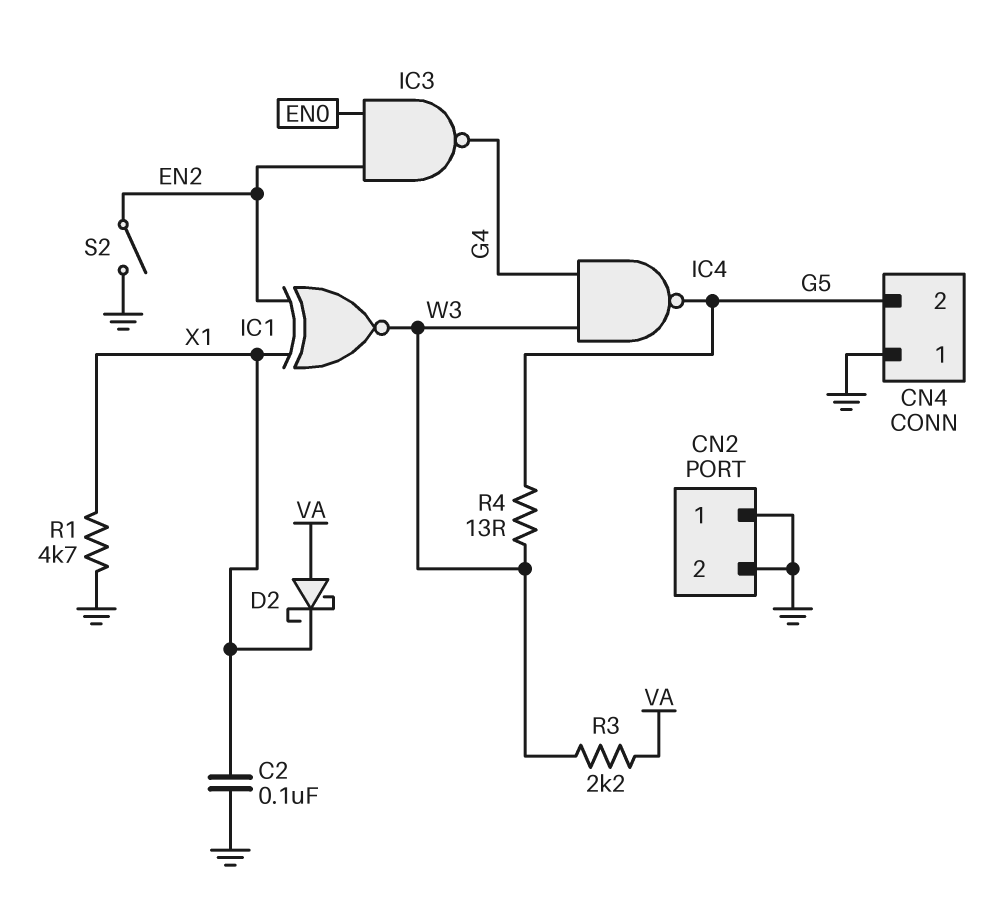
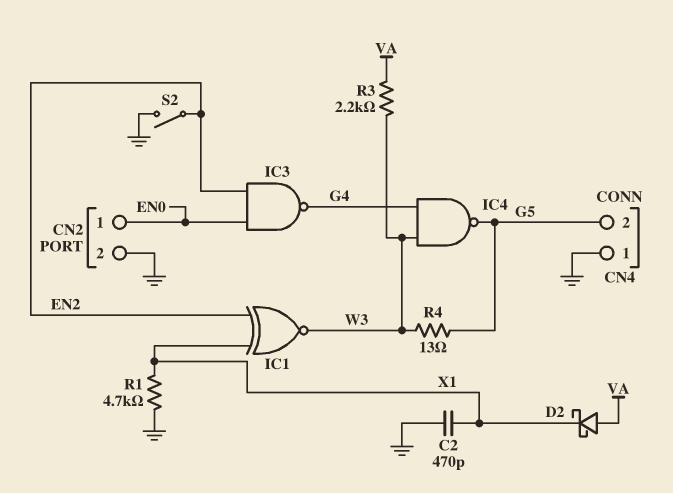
C2: 100nF (GND, X1) -> 470pF (GND, X1)
CN2 pin 1: GND -> EN0

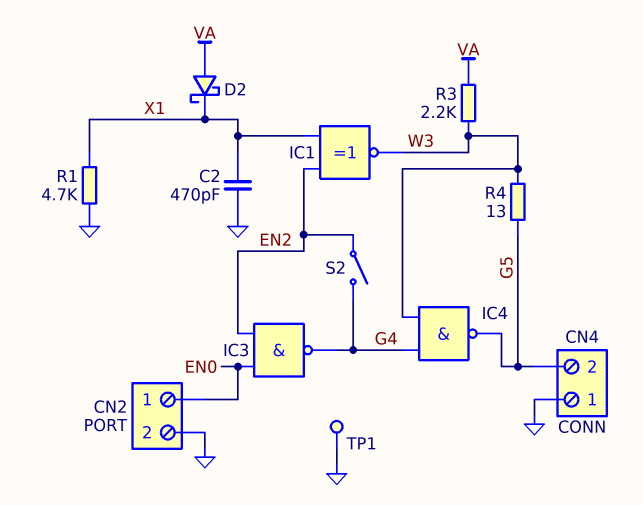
S2: switch (EN2, GND) -> switch (EN2, G4)
TP1: none -> test point (GND)

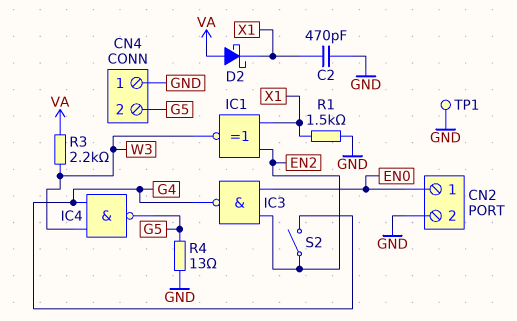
R1: 4.7k (GND, X1) -> 1.5k (GND, X1)
R4: 13 (G5, W3) -> 13 (G5, GND)

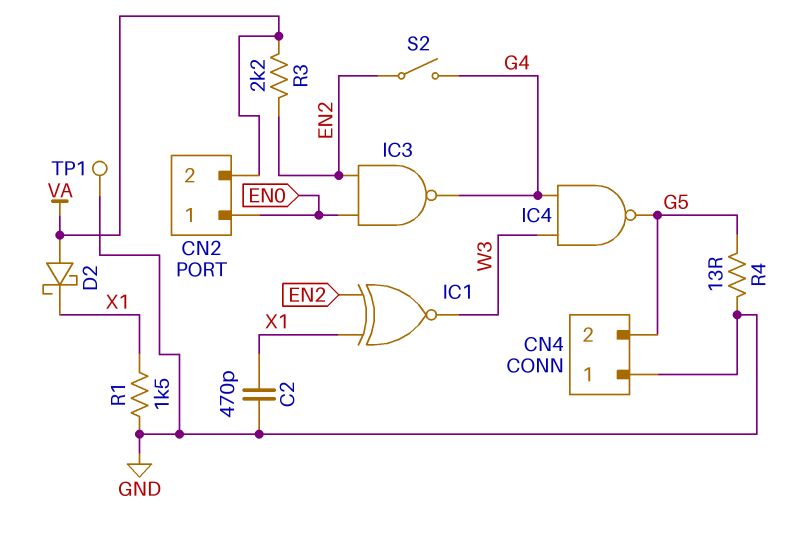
CN2 pin 2: GND -> VA
R3: 2.2k (VA, W3) -> 2.2k (EN2, VA)

